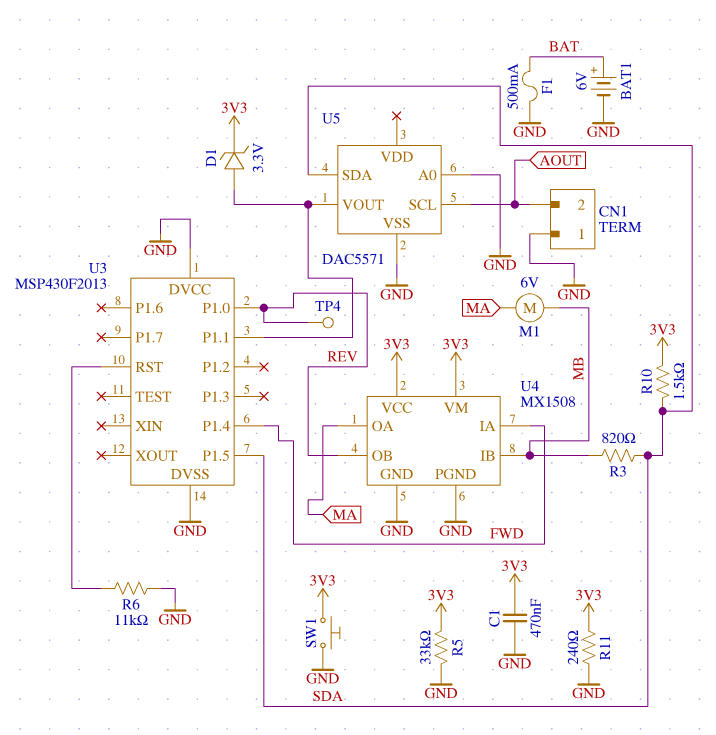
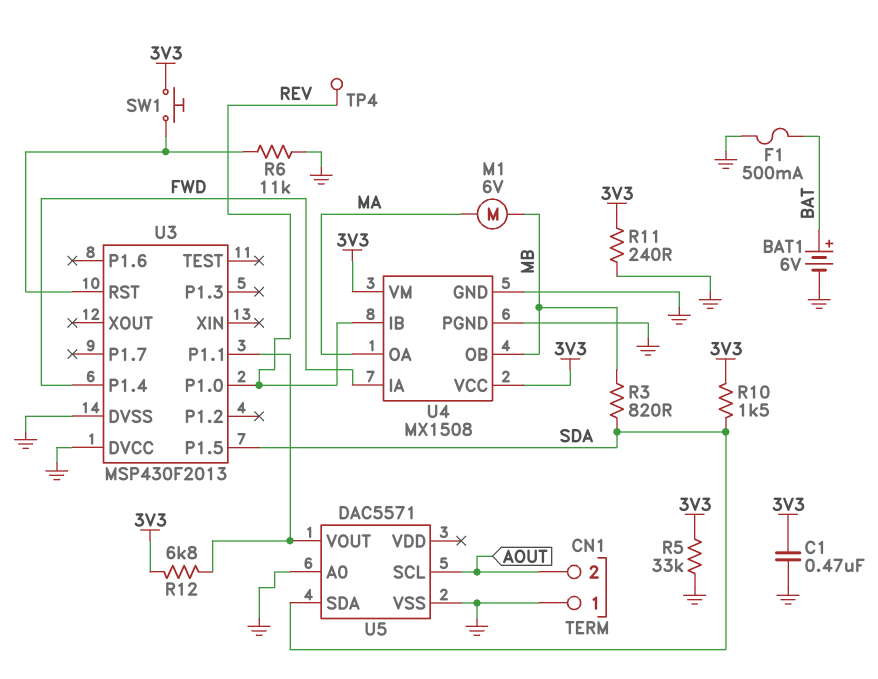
D1: zener 3.3V (A U3/P1.1, K 3V3) -> none
R12: none -> 6.8k (3V3, U3/P1.1)
SW1: button (3V3, GND) -> button (3V3, U3/RST)
U4 pin IB: MB -> REV
U4 pin OB: REV -> MB

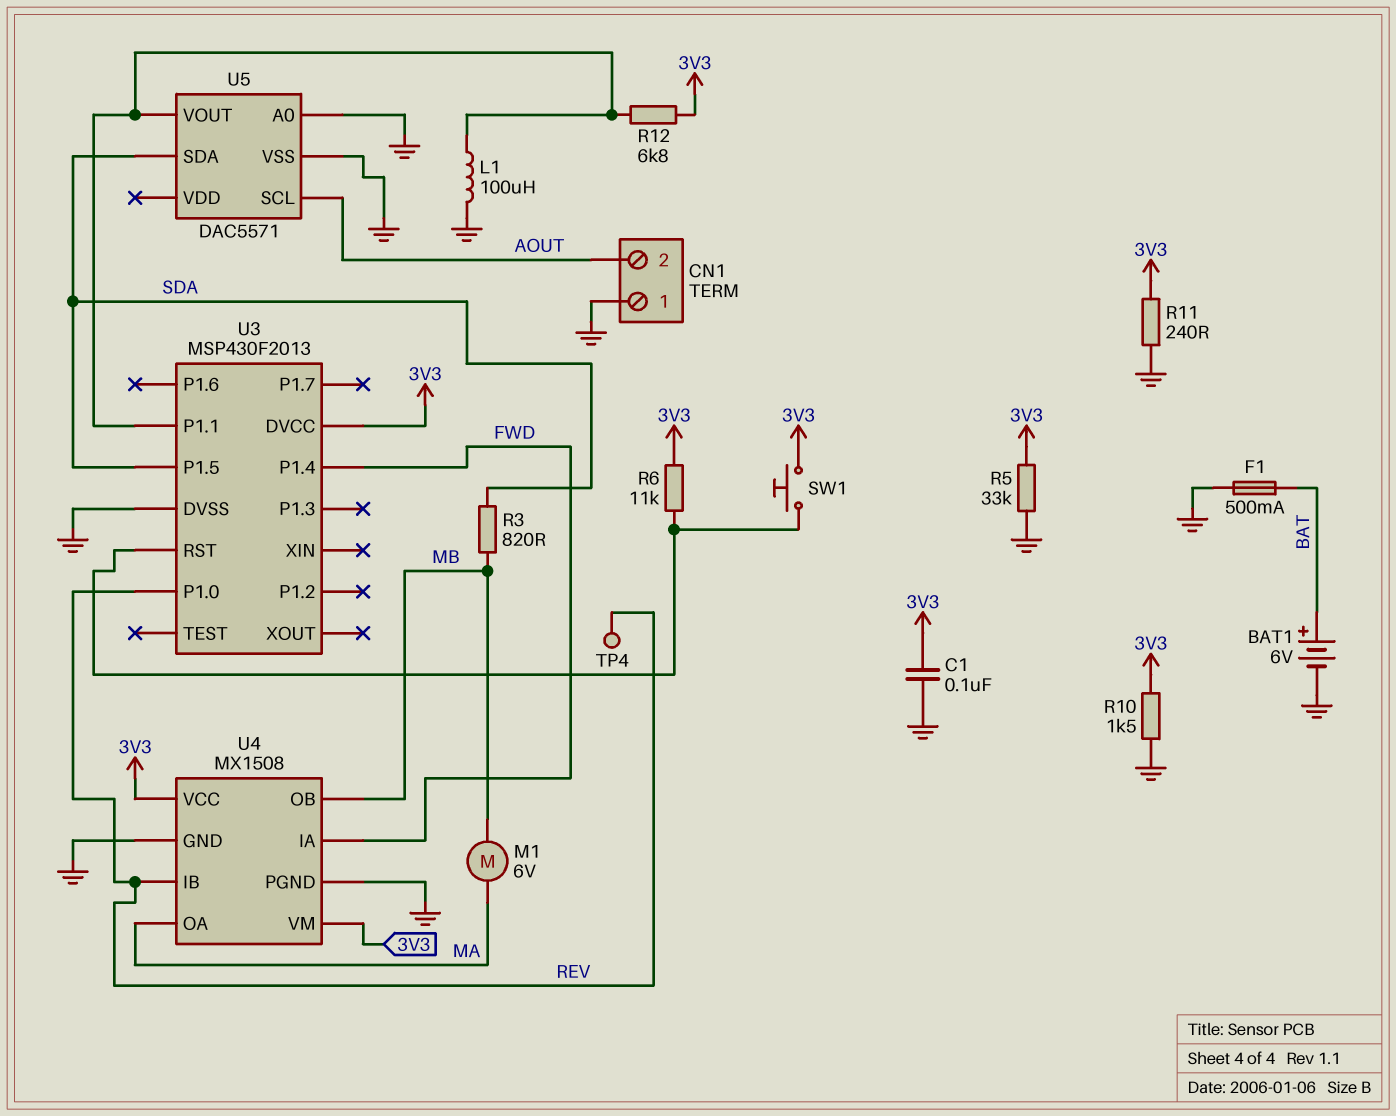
C1: 470nF (3V3, GND) -> 100nF (3V3, GND)
L1: none -> 100uH (GND, U3/P1.1)
R6: 11k (GND, U3/RST) -> 11k (3V3, U3/RST)
R10: 1.5k (3V3, SDA) -> 1.5k (3V3, GND)
U3 pin DVCC: GND -> 3V3

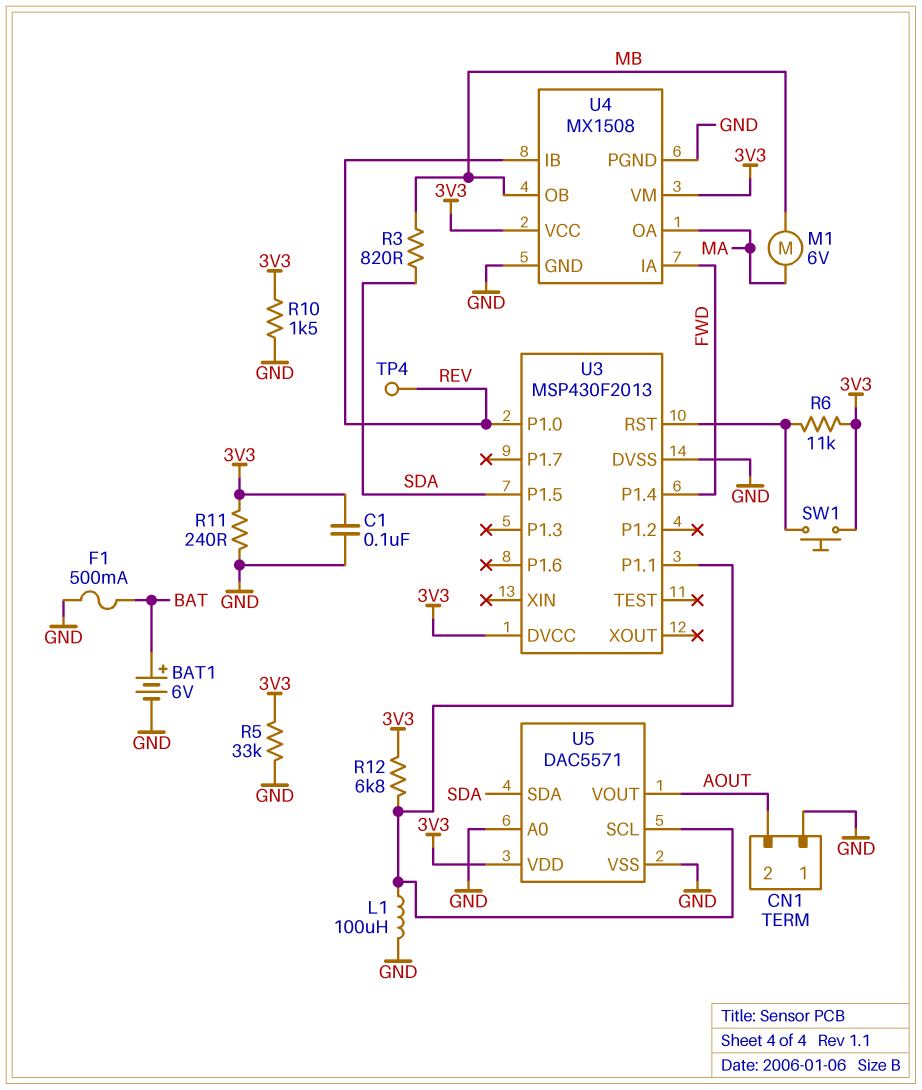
U5 pin SCL: AOUT -> U3/P1.1
U5 pin VDD: none -> 3V3
U5 pin VOUT: U3/P1.1 -> AOUT

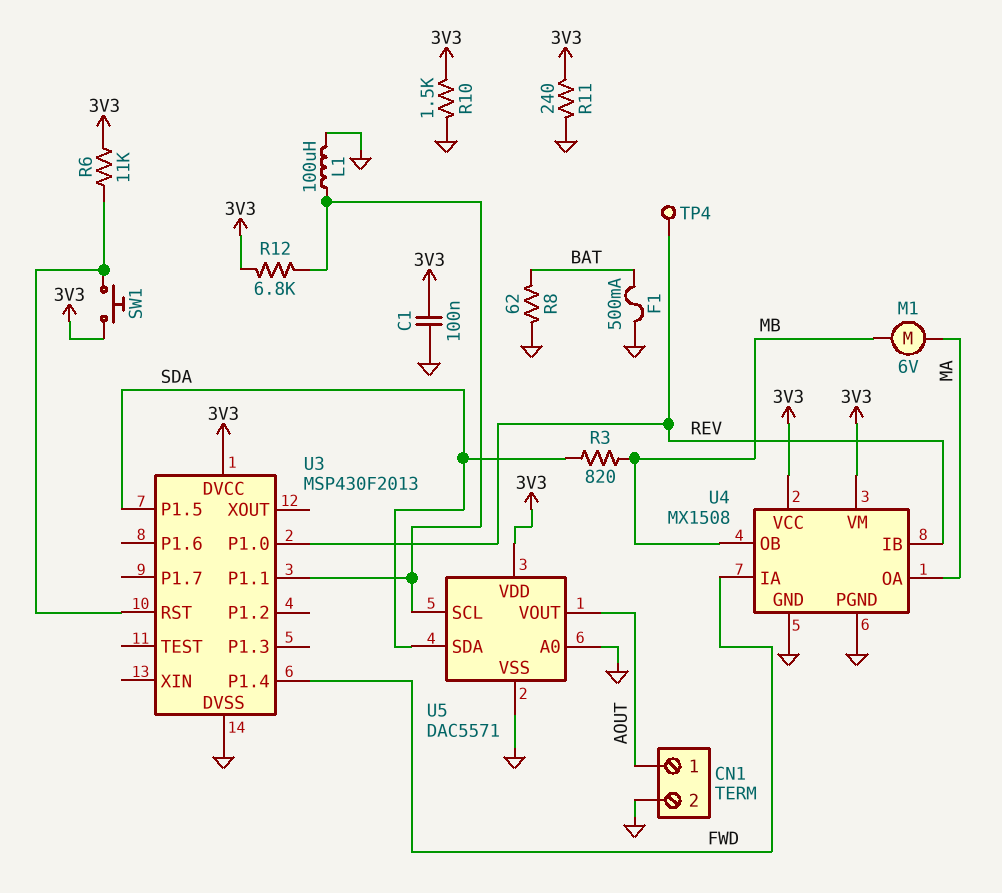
BAT1: 6V (plus BAT, minus GND) -> none
CN1 pin 1: GND -> AOUT
CN1 pin 2: AOUT -> GND
R5: 33k (3V3, GND) -> none
R8: none -> 62 (BAT, GND)

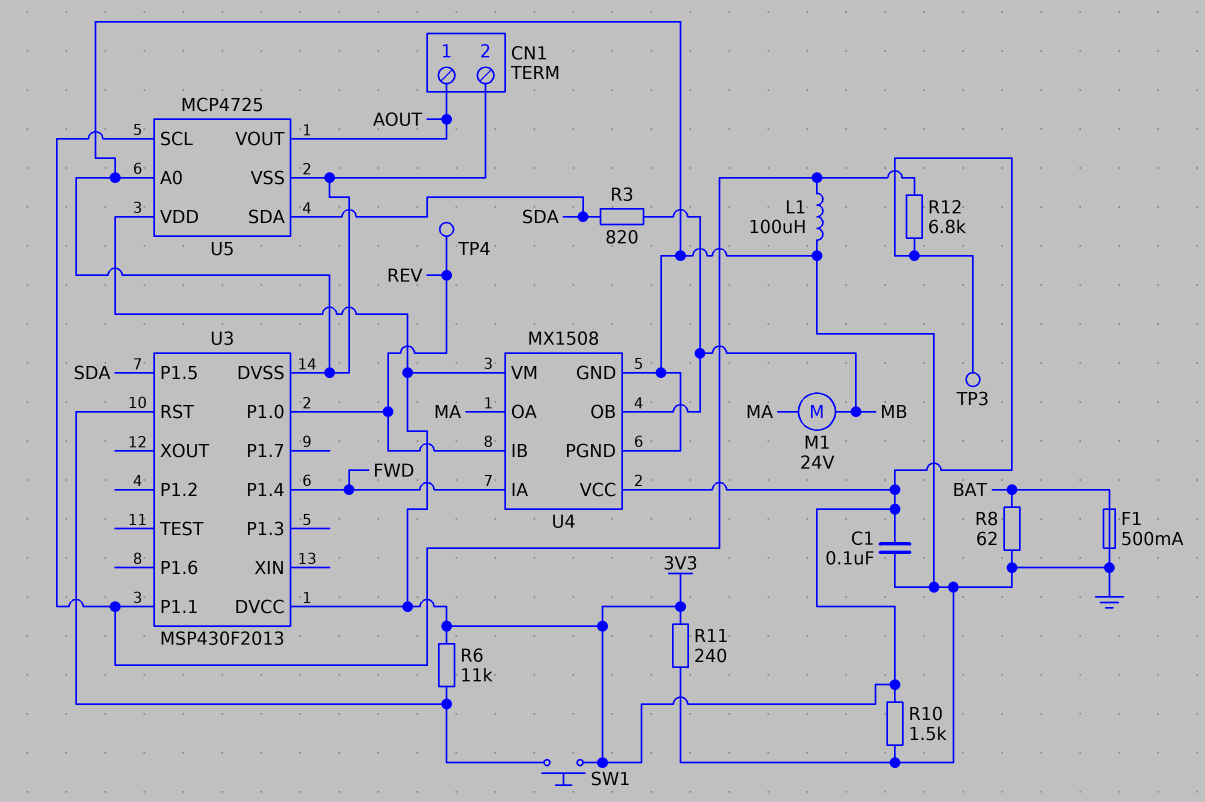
M1: motor 6V (MA, MB) -> motor 24V (MA, MB)
TP3: none -> test point (3V3)
U5: DAC5571 -> MCP4725

